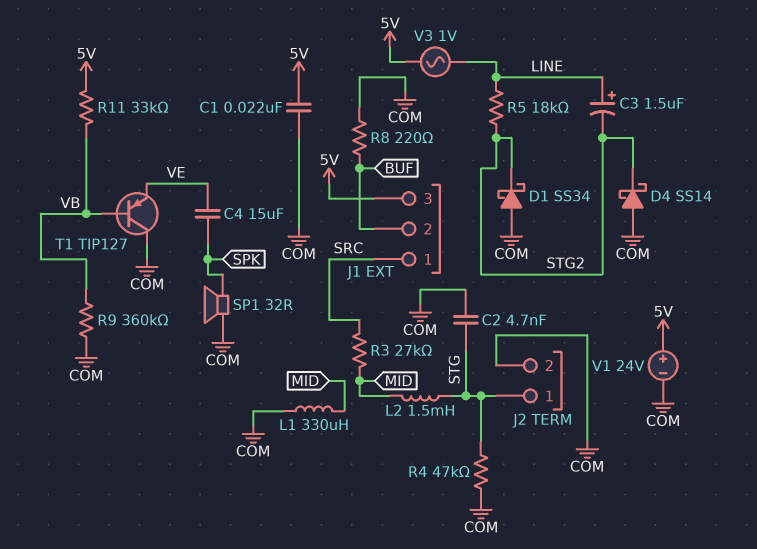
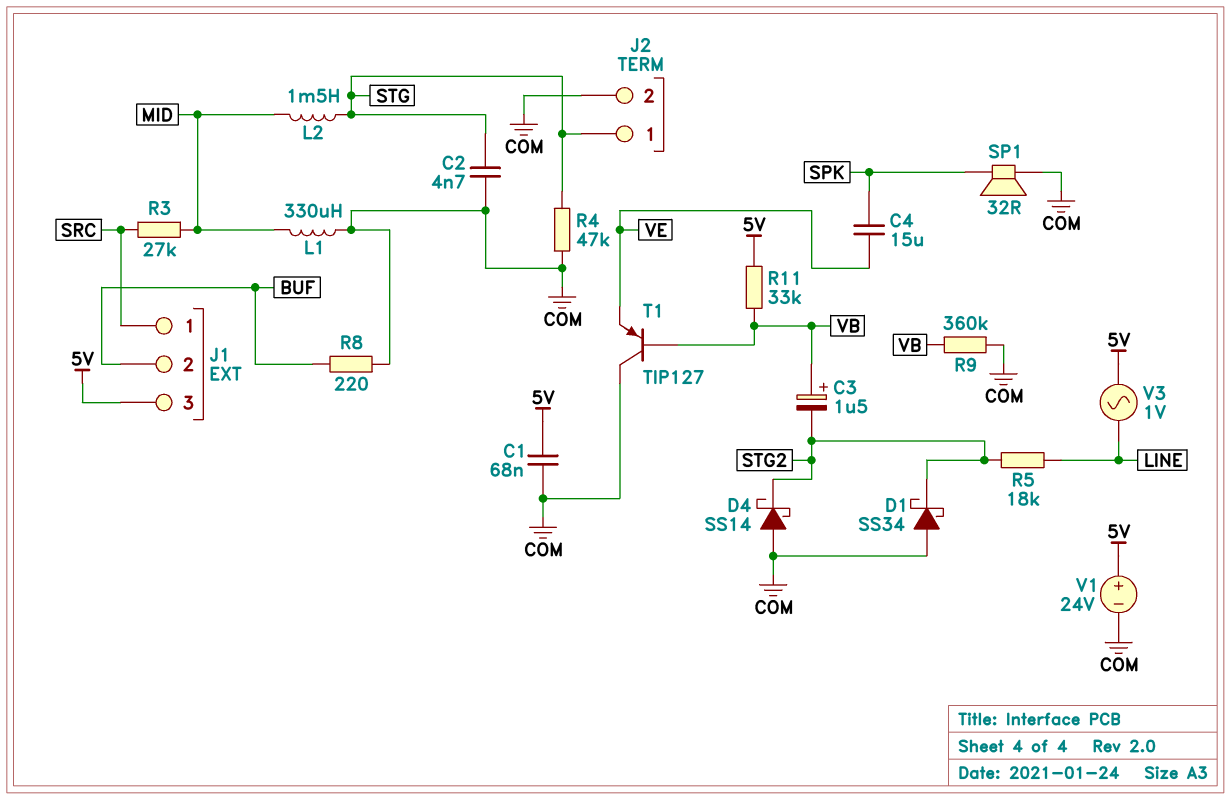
C1: 22nF (5V, COM) -> 68nF (5V, COM)
C3: 1.5uF (plus LINE, minus STG2) -> 1.5uF (plus VB, minus STG2)

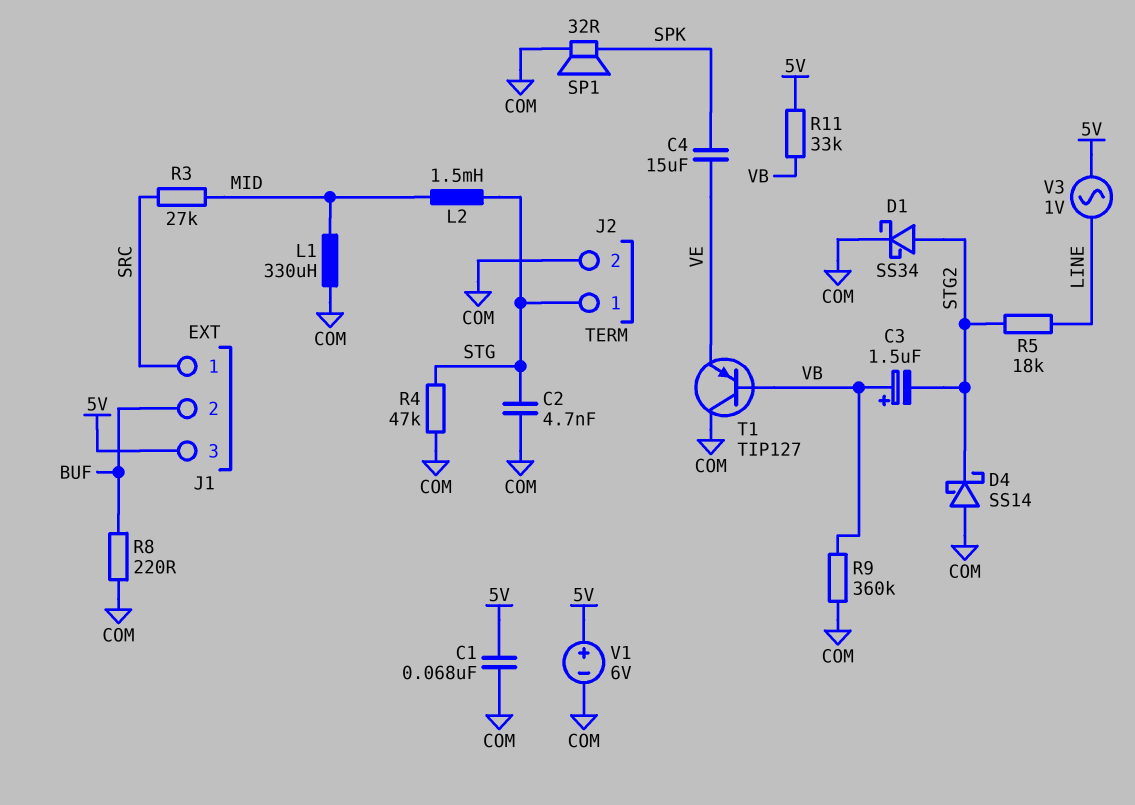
D1: schottky SS34 (A COM, K STG2) -> schottky SS34 (A STG2, K COM)
V1: 24V (plus 5V, minus COM) -> 6V (plus 5V, minus COM)

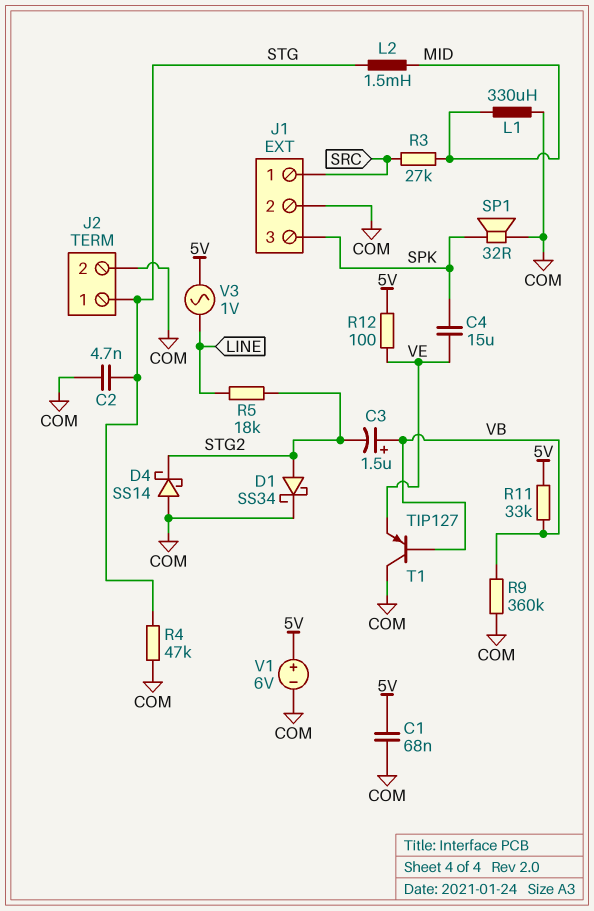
J1 pin 2: BUF -> COM
J1 pin 3: 5V -> SPK
R8: 220 (BUF, COM) -> none
R12: none -> 100 (5V, VE)

